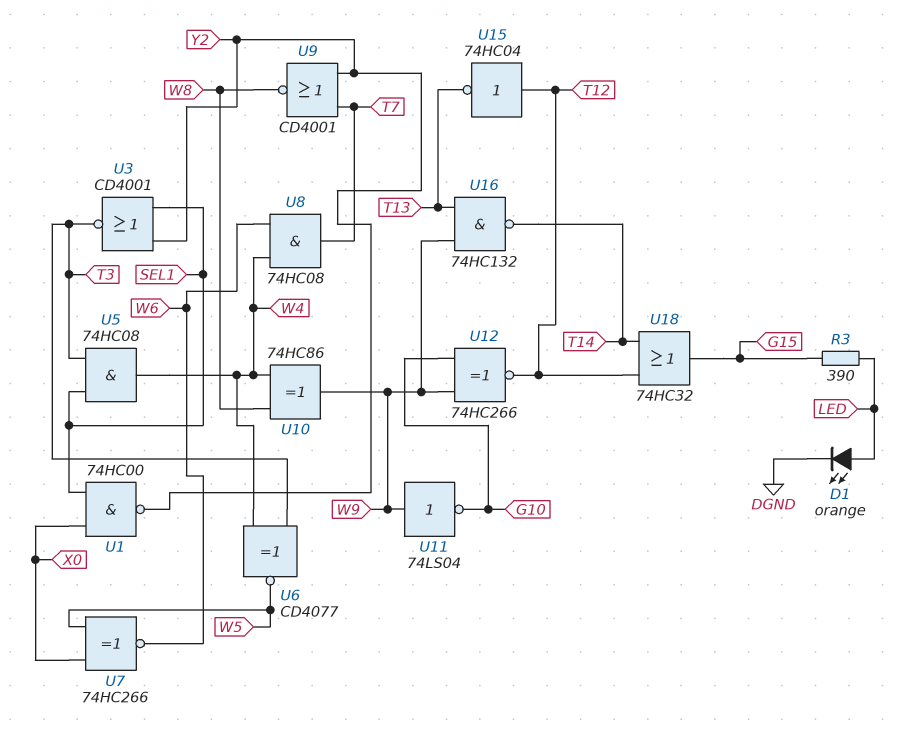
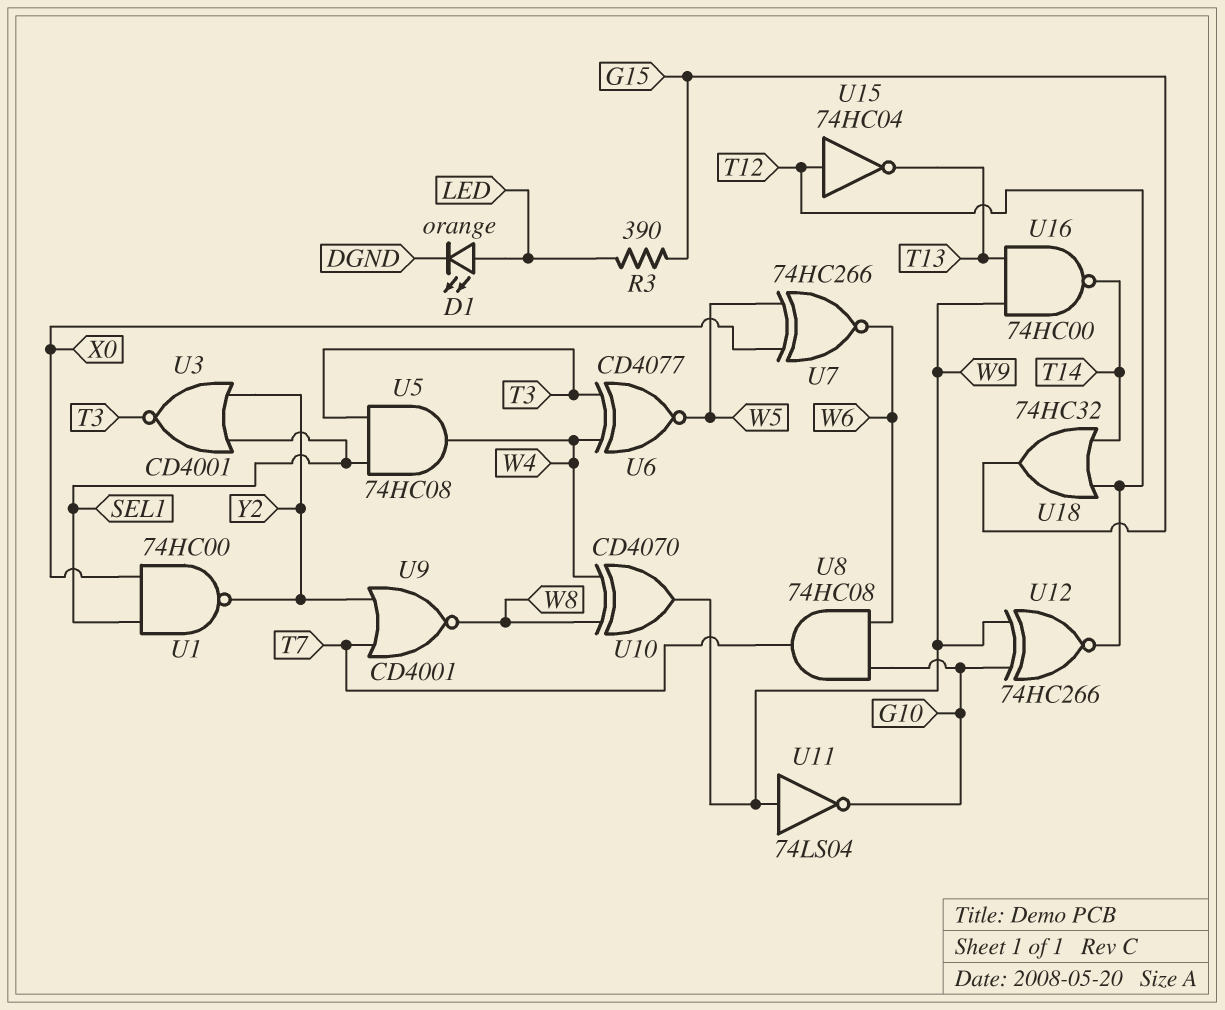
U8: AND 74HC08 (in W4, in W6, out T7) -> AND 74HC08 (in G10, in W6, out T7)
U10: XOR 74HC86 (in W4, in W8, out W9) -> XOR CD4070 (in W4, in W8, out W9)
U16: NAND 74HC132 (in T13, in W9, out T14) -> NAND 74HC00 (in T13, in W9, out T14)

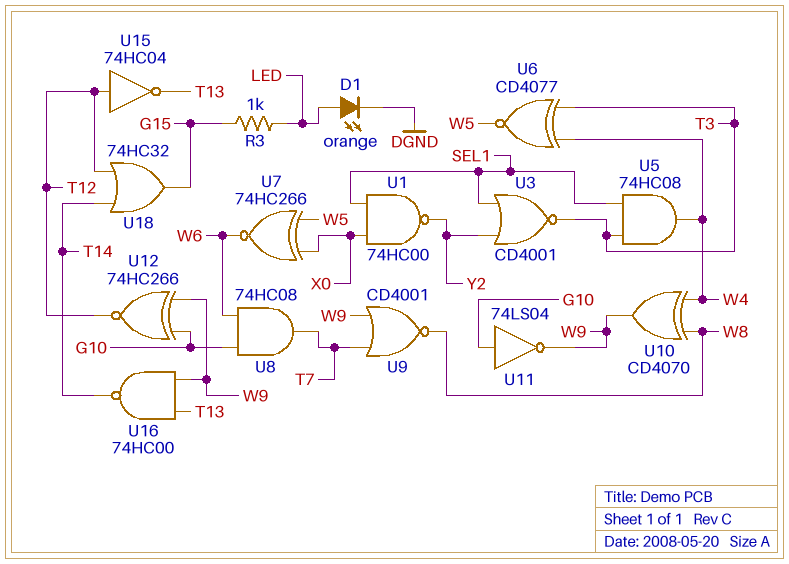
R3: 390 (G15, LED) -> 1k (G15, LED)
U9: NOR CD4001 (in T7, in Y2, out W8) -> NOR CD4001 (in T7, in W9, out W8)
U11: NOT 74LS04 (in W9, out G10) -> NOT 74LS04 (in G10, out W9)

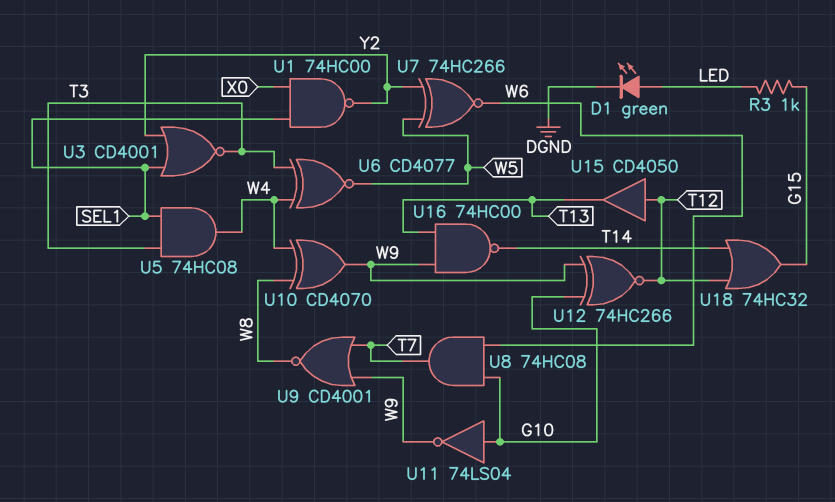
D1: LED orange (A LED, K DGND) -> LED green (A LED, K DGND)
U7: XNOR 74HC266 (in W5, in X0, out W6) -> XNOR 74HC266 (in W5, in Y2, out W6)
U15: NOT 74HC04 (in T12, out T13) -> buffer CD4050 (in T12, out T13)

